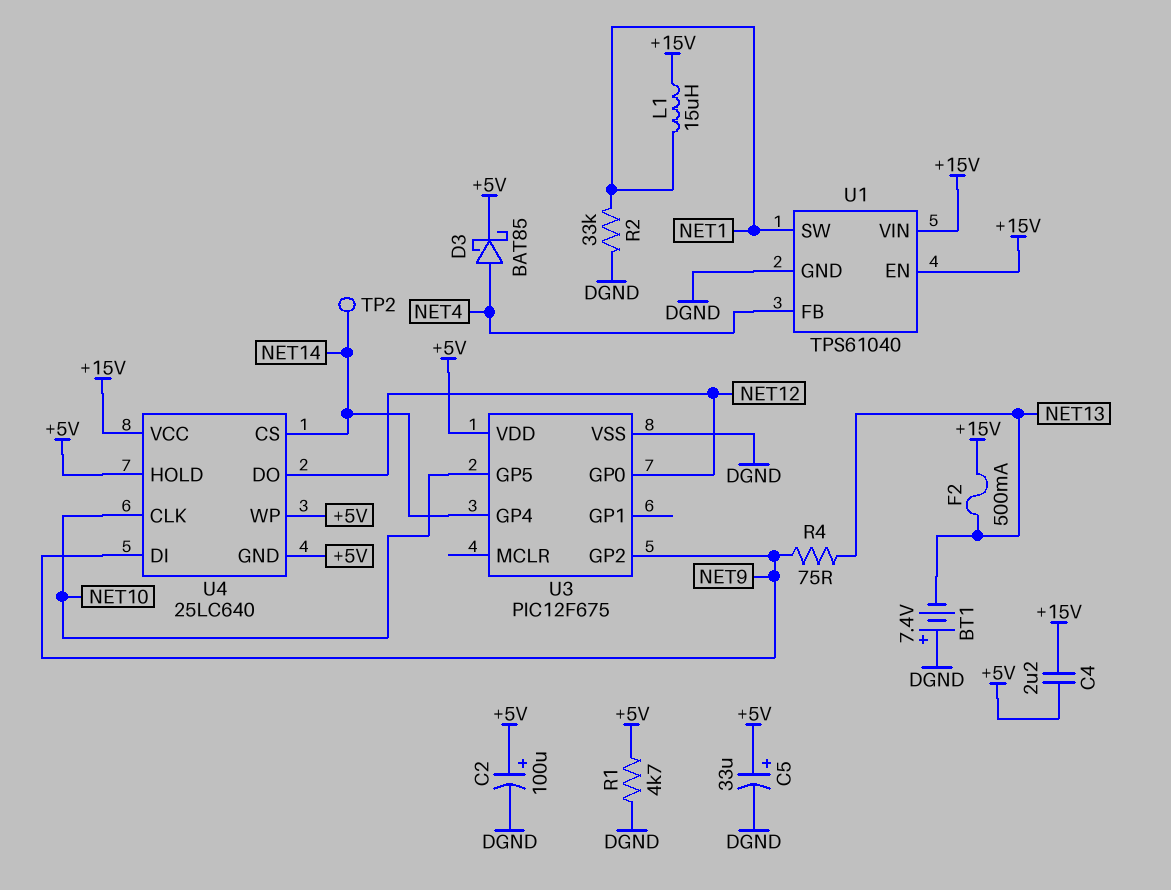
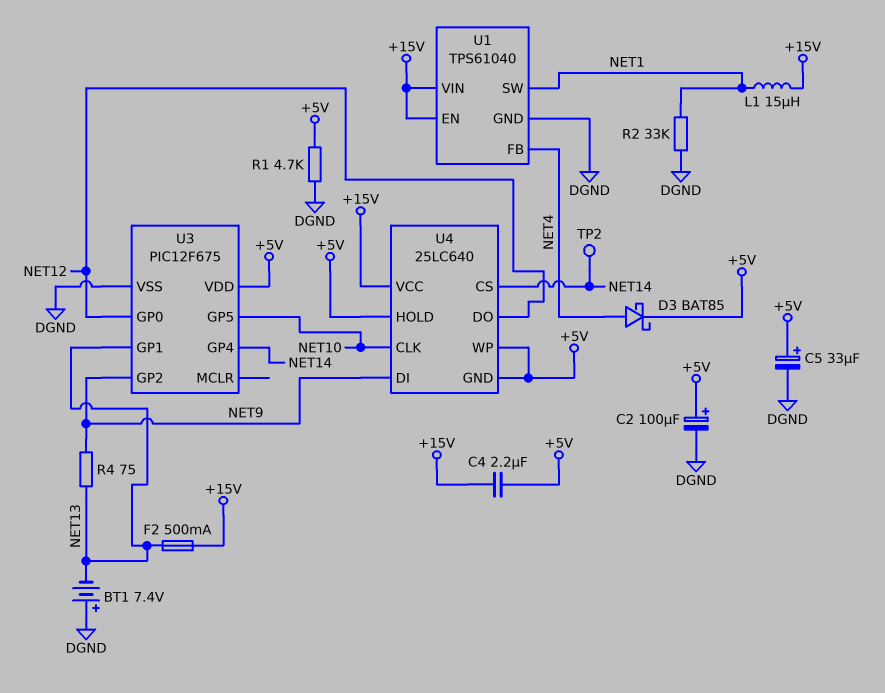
U3 pin GP1: none -> NET13

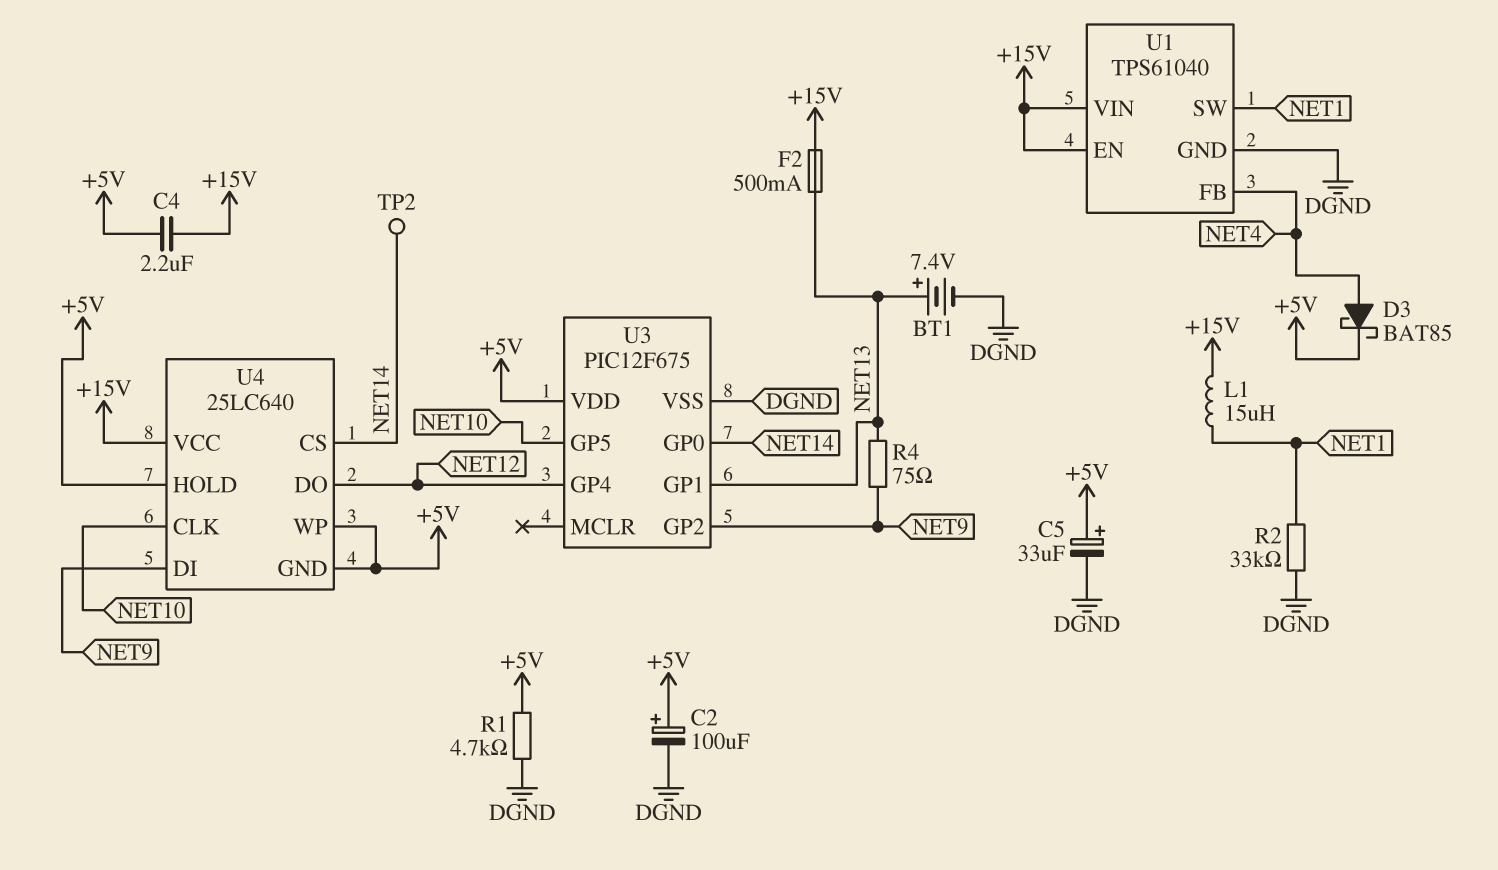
BT1: 7.4V (plus DGND, minus NET13) -> 7.4V (plus NET13, minus DGND)
U3 pin GP0: NET12 -> NET14
U3 pin GP4: NET14 -> NET12

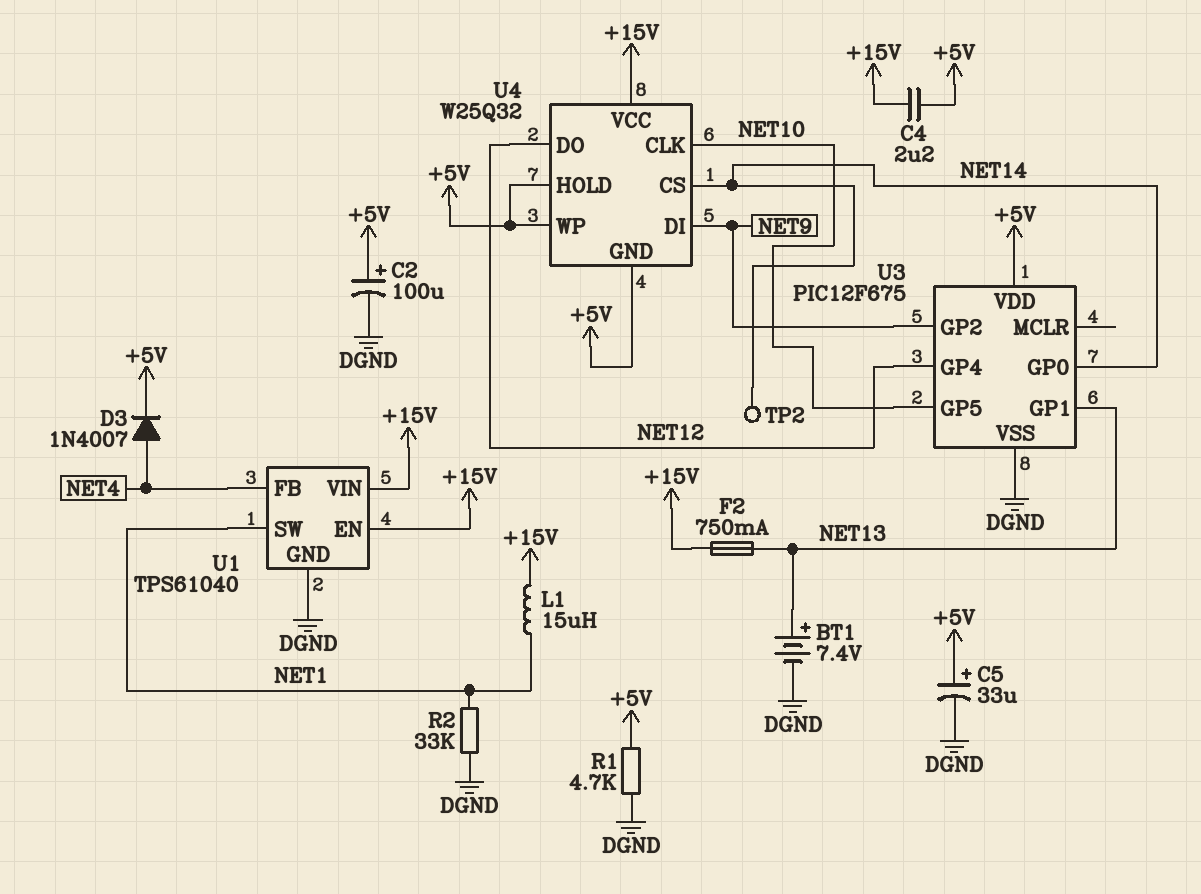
D3: schottky BAT85 (A NET4, K +5V) -> diode 1N4007 (A NET4, K +5V)
F2: 500mA (+15V, NET13) -> 750mA (+15V, NET13)
R4: 75 (NET9, NET13) -> none
U4: 25LC640 -> W25Q32

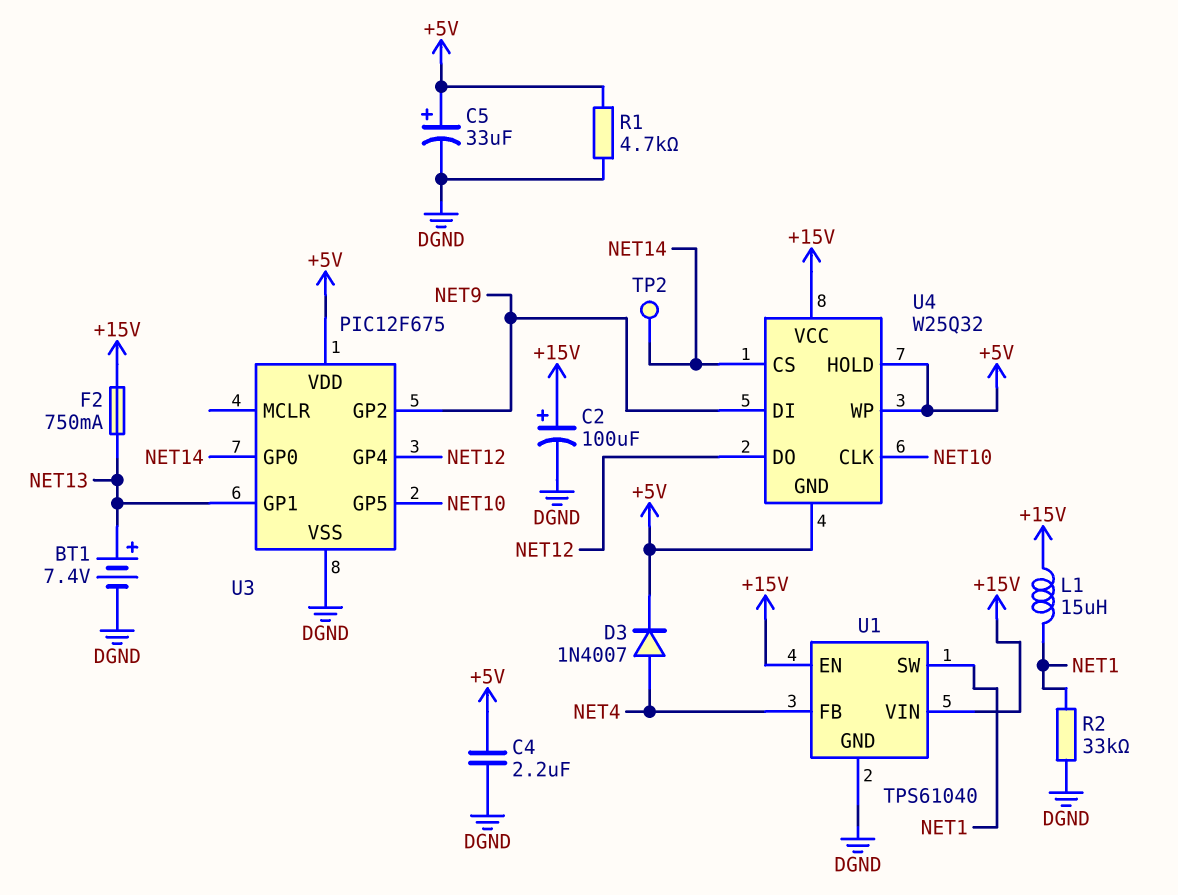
C2: 100uF (plus +5V, minus DGND) -> 100uF (plus +15V, minus DGND)
C4: 2.2uF (+5V, +15V) -> 2.2uF (+5V, DGND)

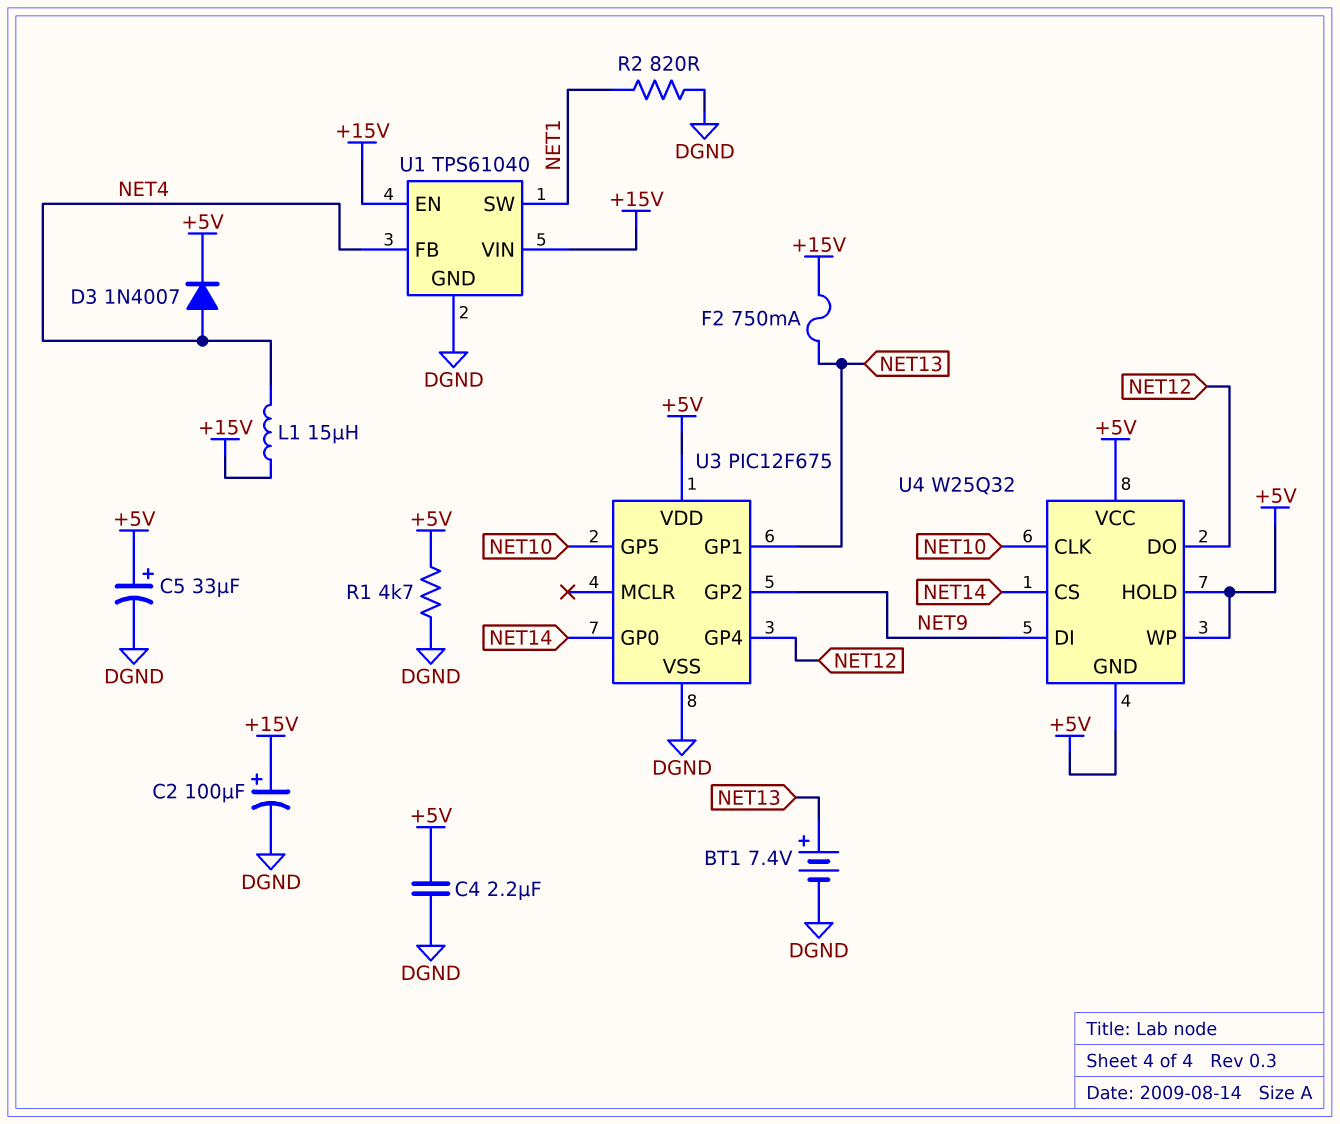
L1: 15uH (+15V, NET1) -> 15uH (+15V, NET4)
R2: 33k (DGND, NET1) -> 820 (DGND, NET1)
TP2: test point (NET14) -> none
U4 pin VCC: +15V -> +5V

